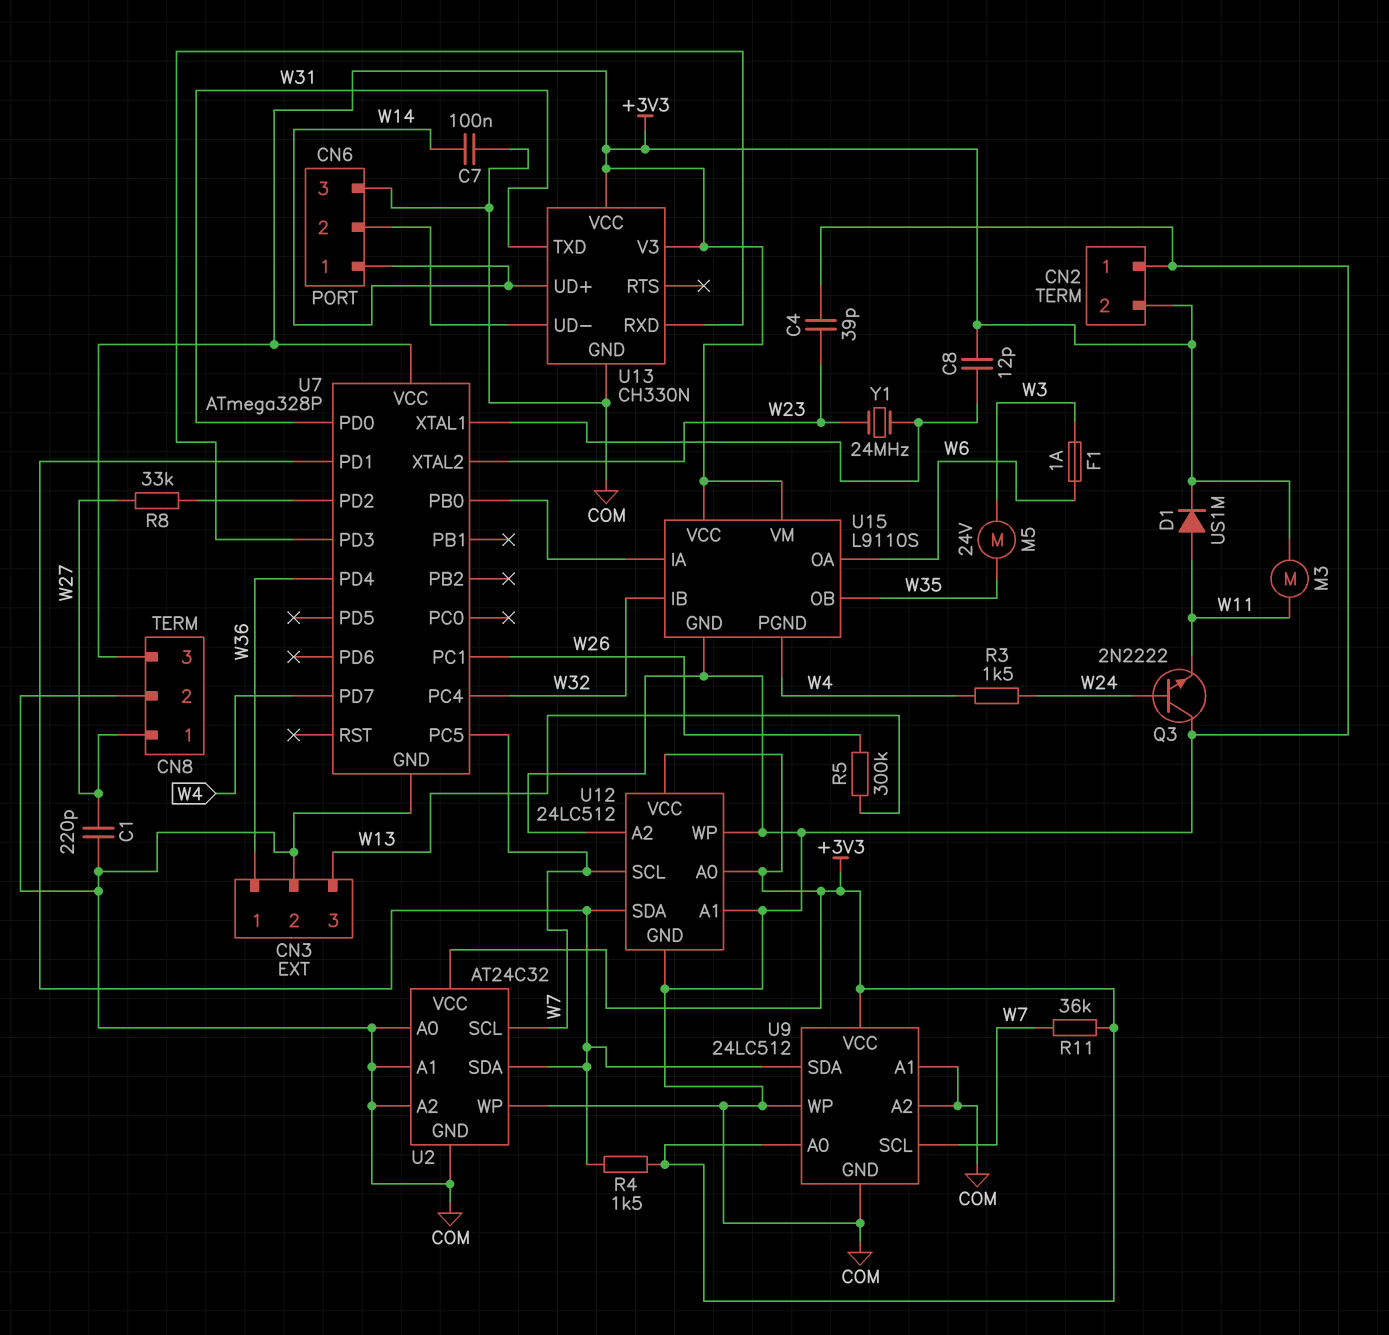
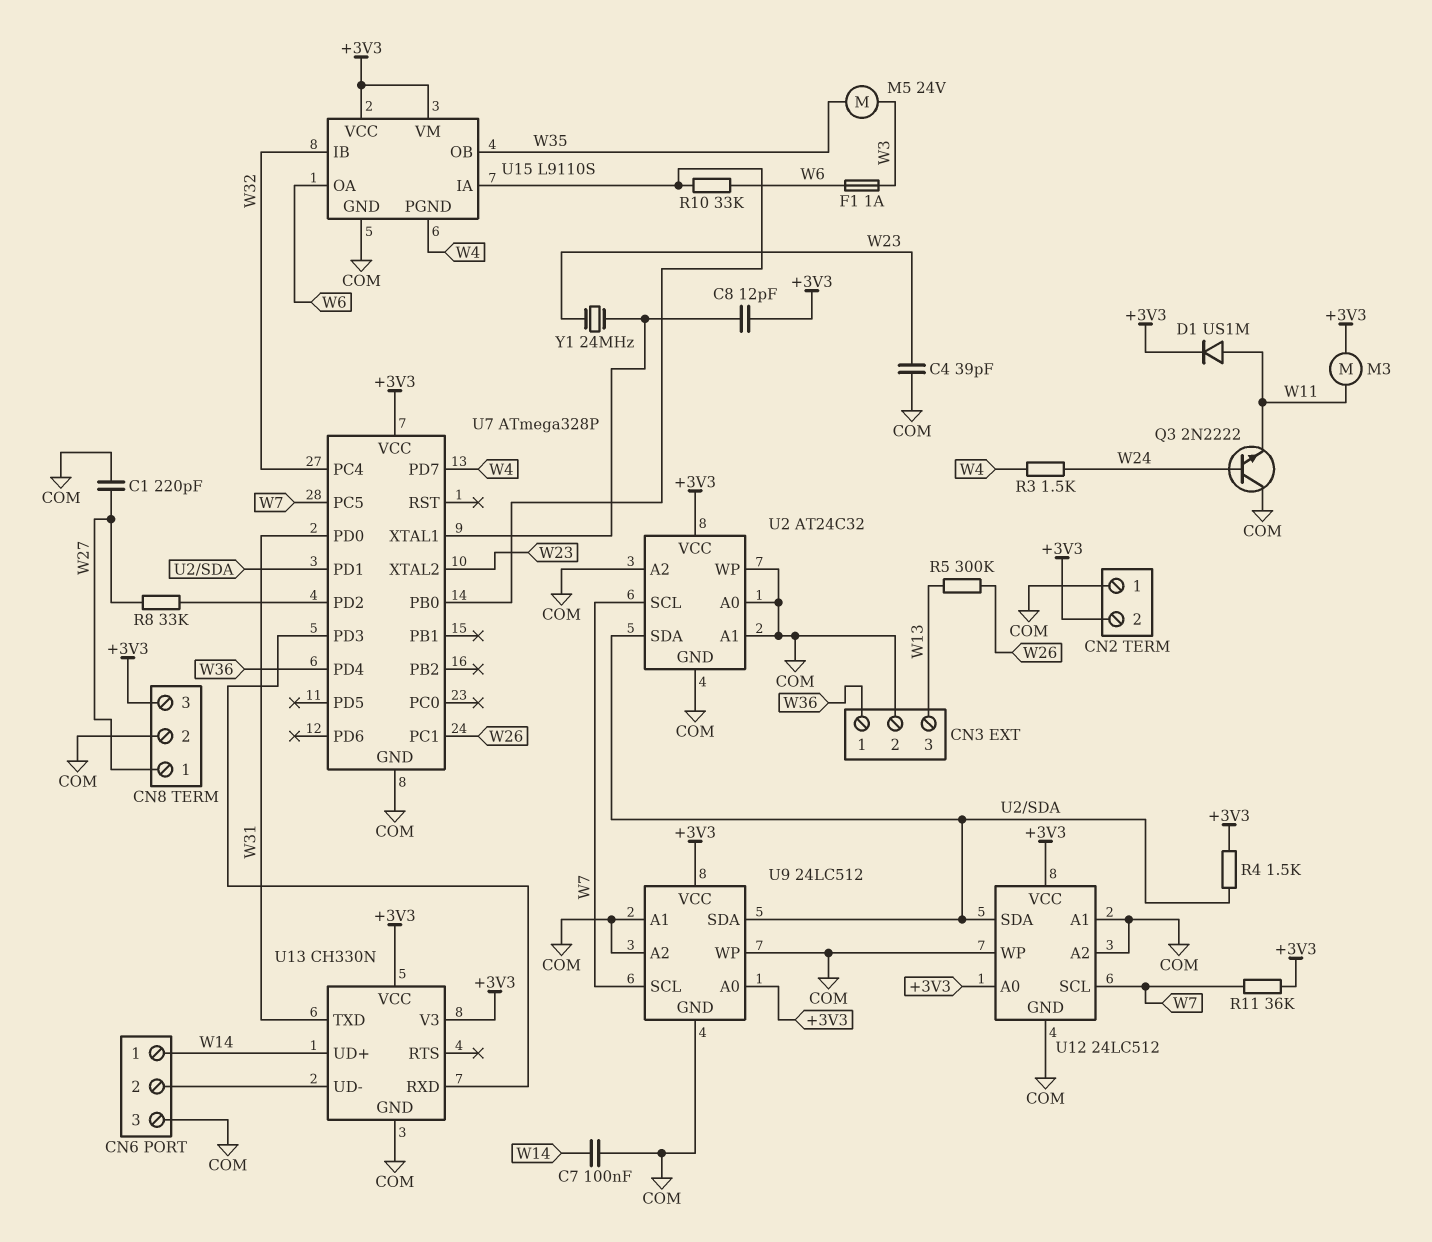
R10: none -> 33k (U7/PB0, W6)

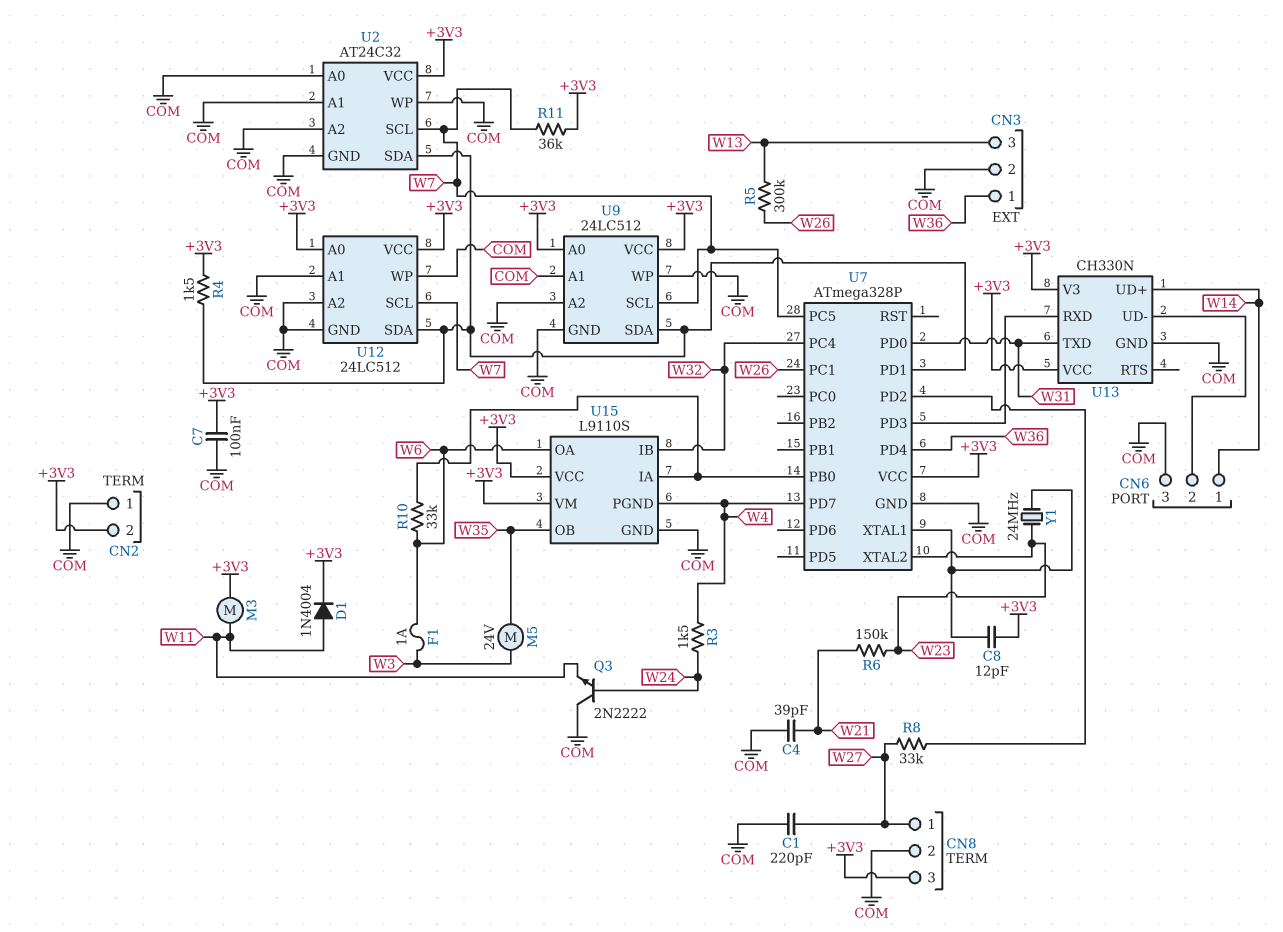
C4: 39pF (COM, W23) -> 39pF (COM, W21)
C7: 100nF (COM, W14) -> 100nF (+3V3, COM)
D1: diode US1M (A W11, K +3V3) -> diode 1N4004 (A W11, K +3V3)
R6: none -> 150k (W21, W23)

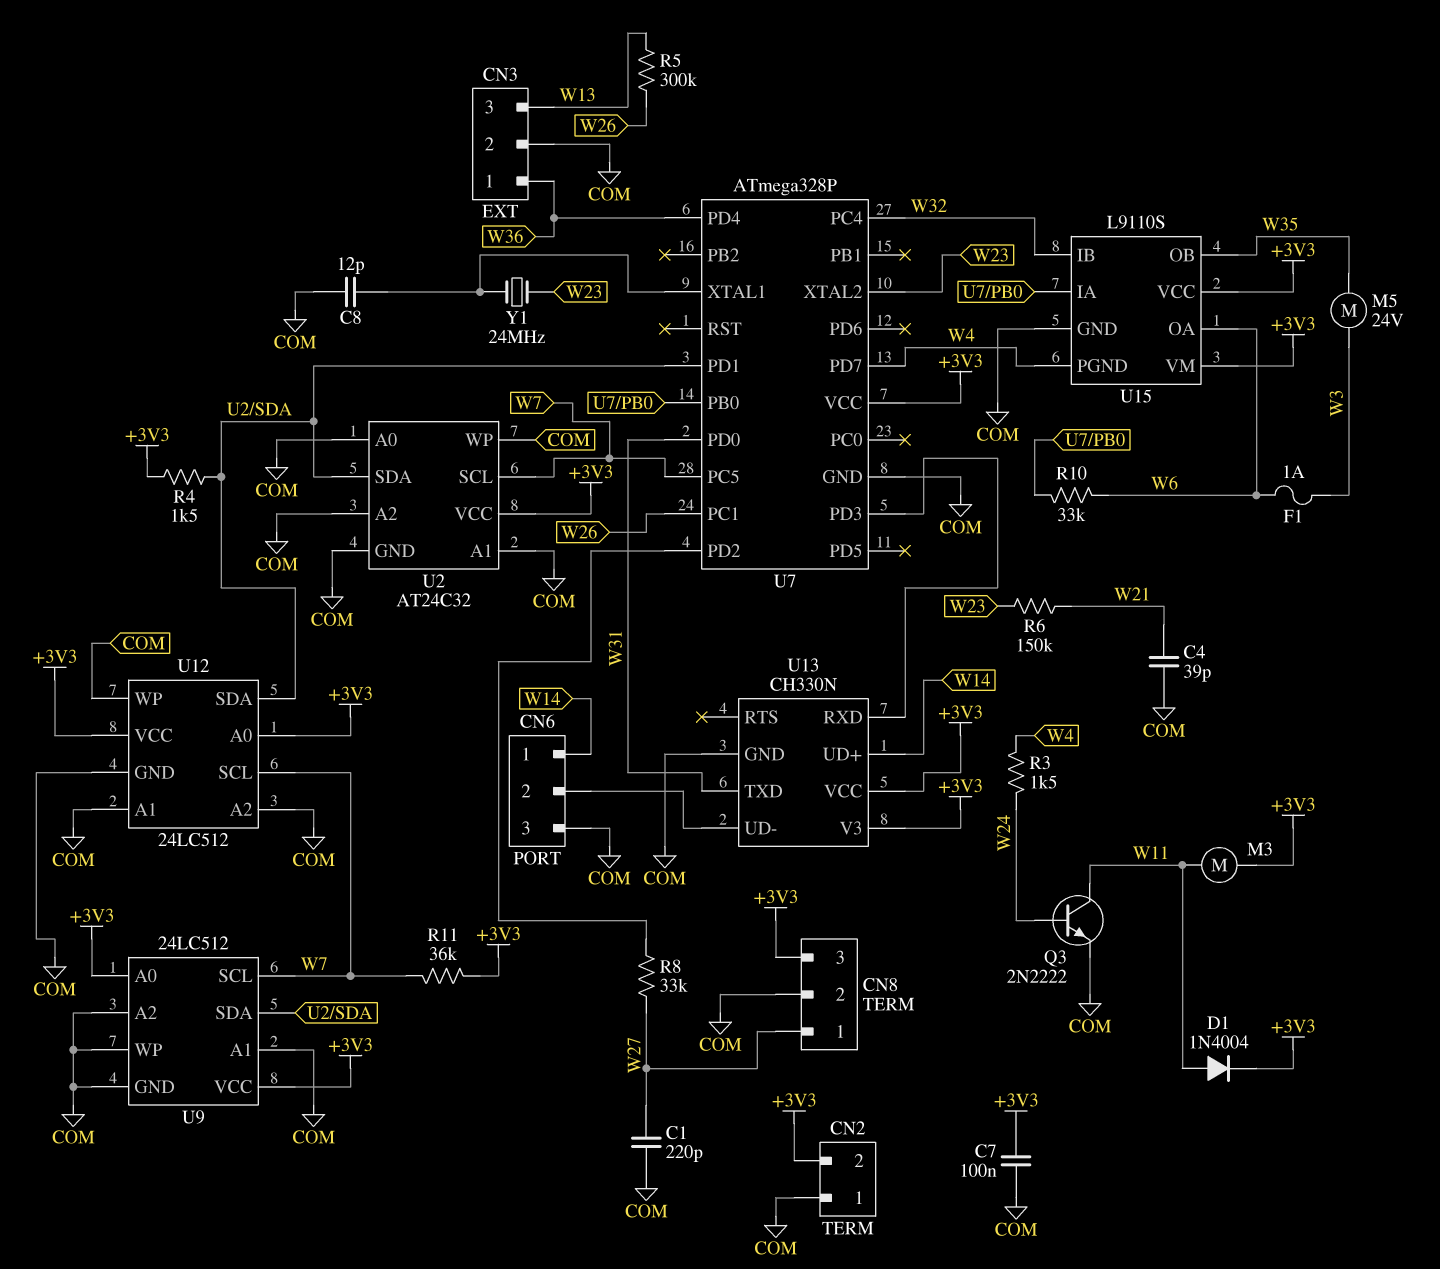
C8: 12pF (+3V3, U7/XTAL1) -> 12pF (COM, U7/XTAL1)
Q3: NPN 2N2222 (B W24, C COM, E W11) -> NPN 2N2222 (B W24, C W11, E COM)

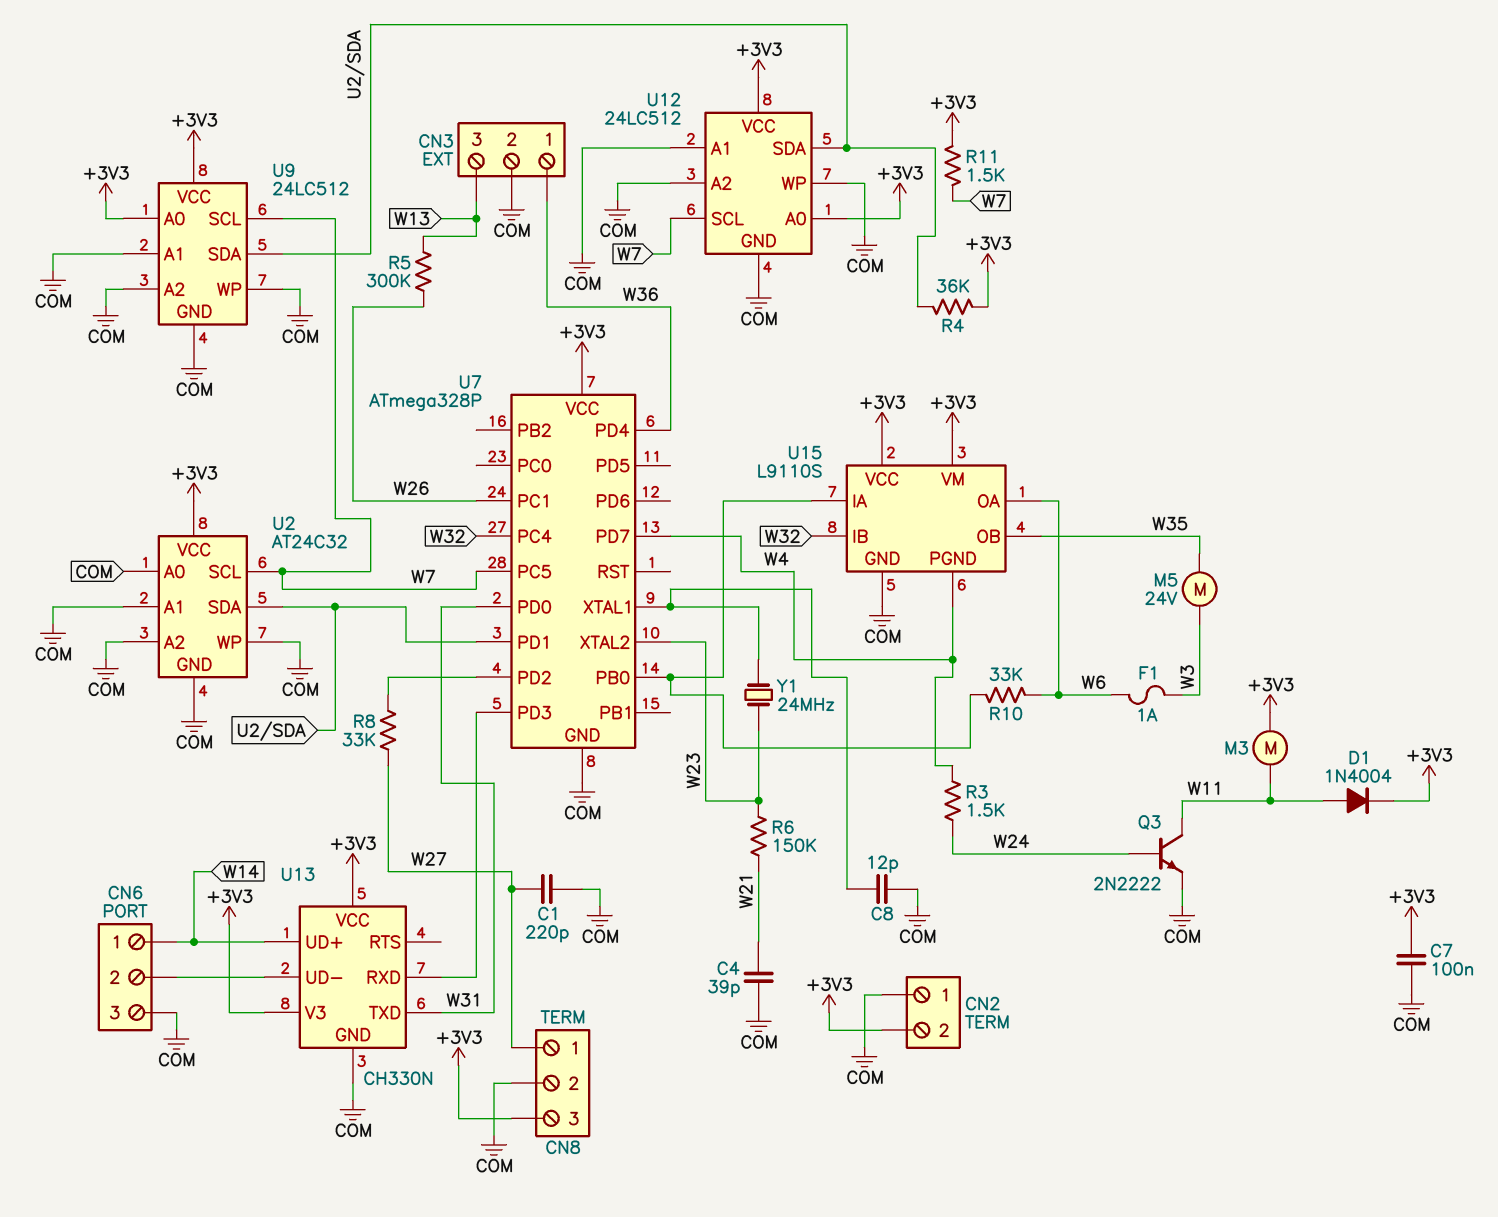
R4: 1.5k (+3V3, U2/SDA) -> 36k (+3V3, U2/SDA)
R11: 36k (+3V3, W7) -> 1.5k (+3V3, W7)

